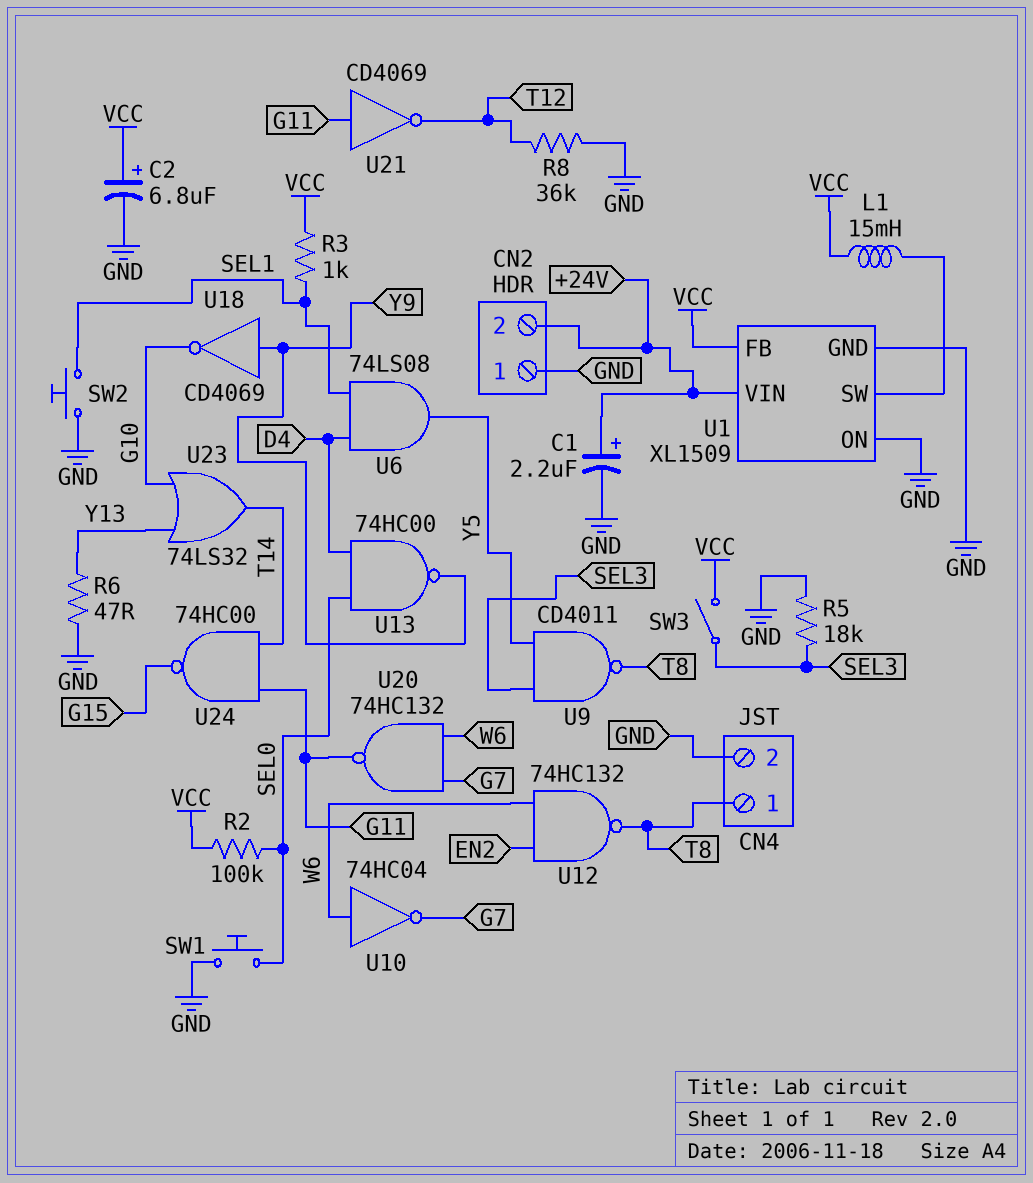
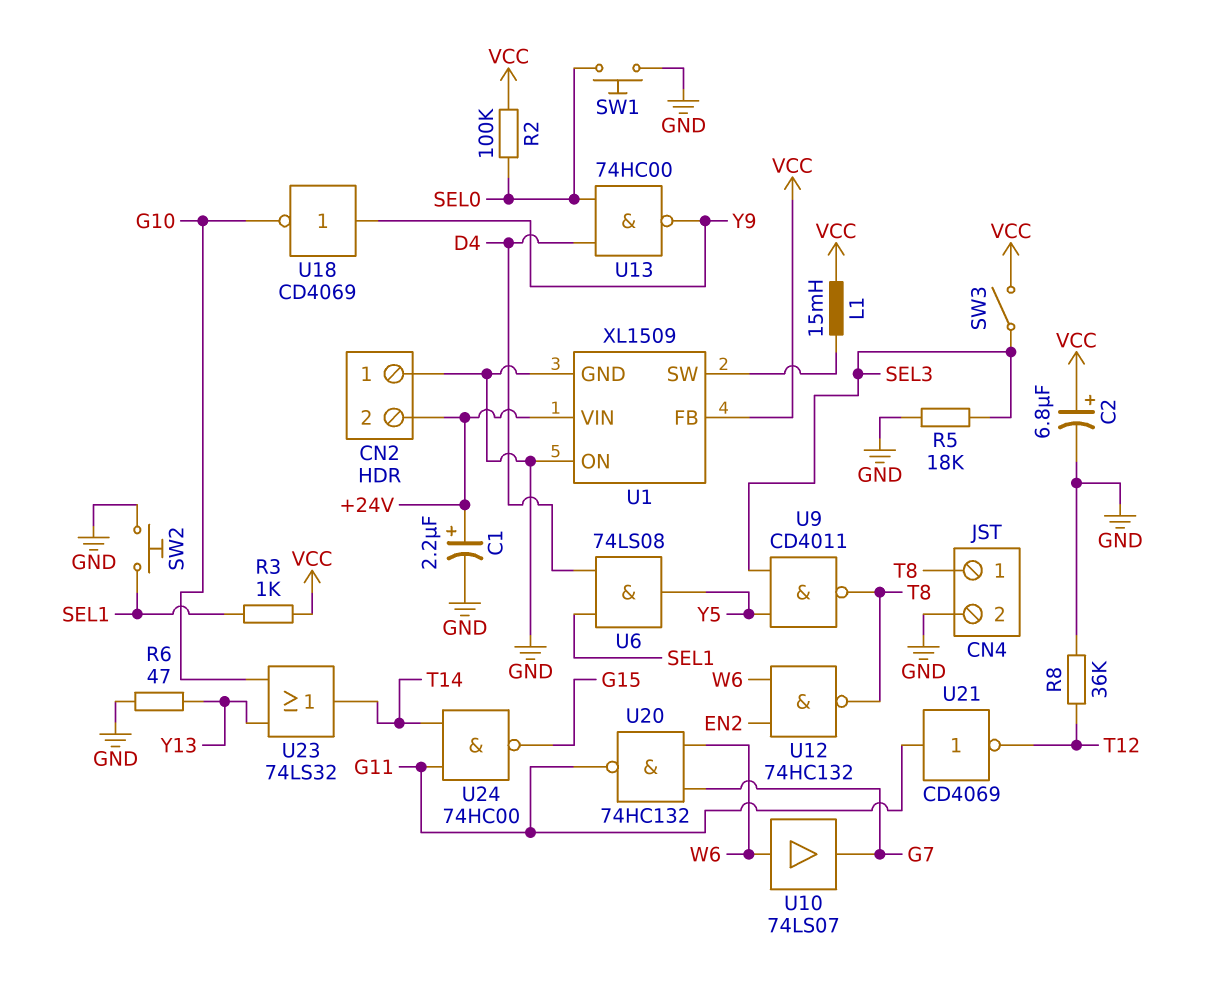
U10: NOT 74HC04 (in W6, out G7) -> buffer 74LS07 (in W6, out G7)

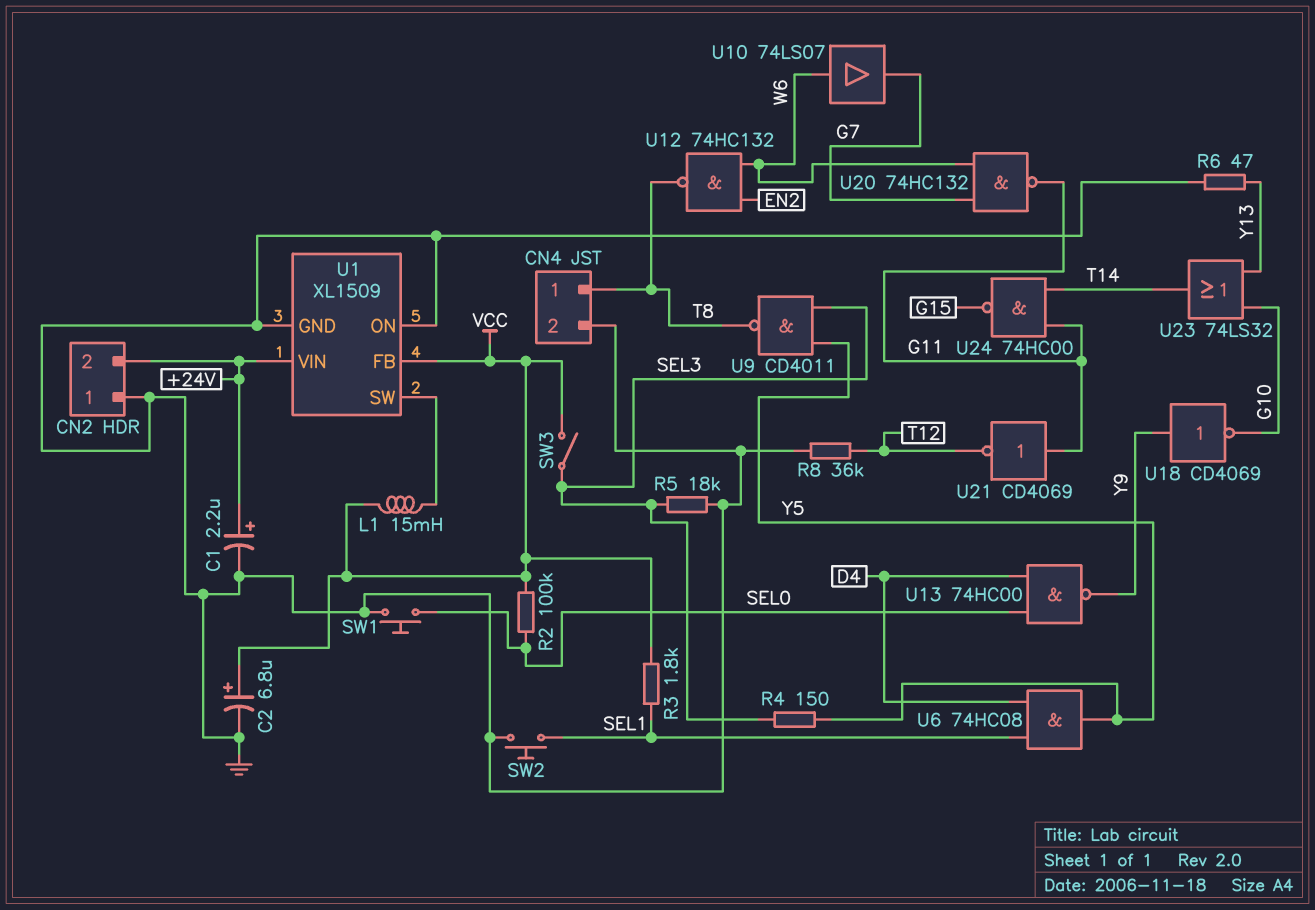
R3: 1k (SEL1, VCC) -> 1.8k (SEL1, VCC)
R4: none -> 150 (SEL3, Y5)
U6: AND 74LS08 (in D4, in SEL1, out Y5) -> AND 74HC08 (in D4, in SEL1, out Y5)

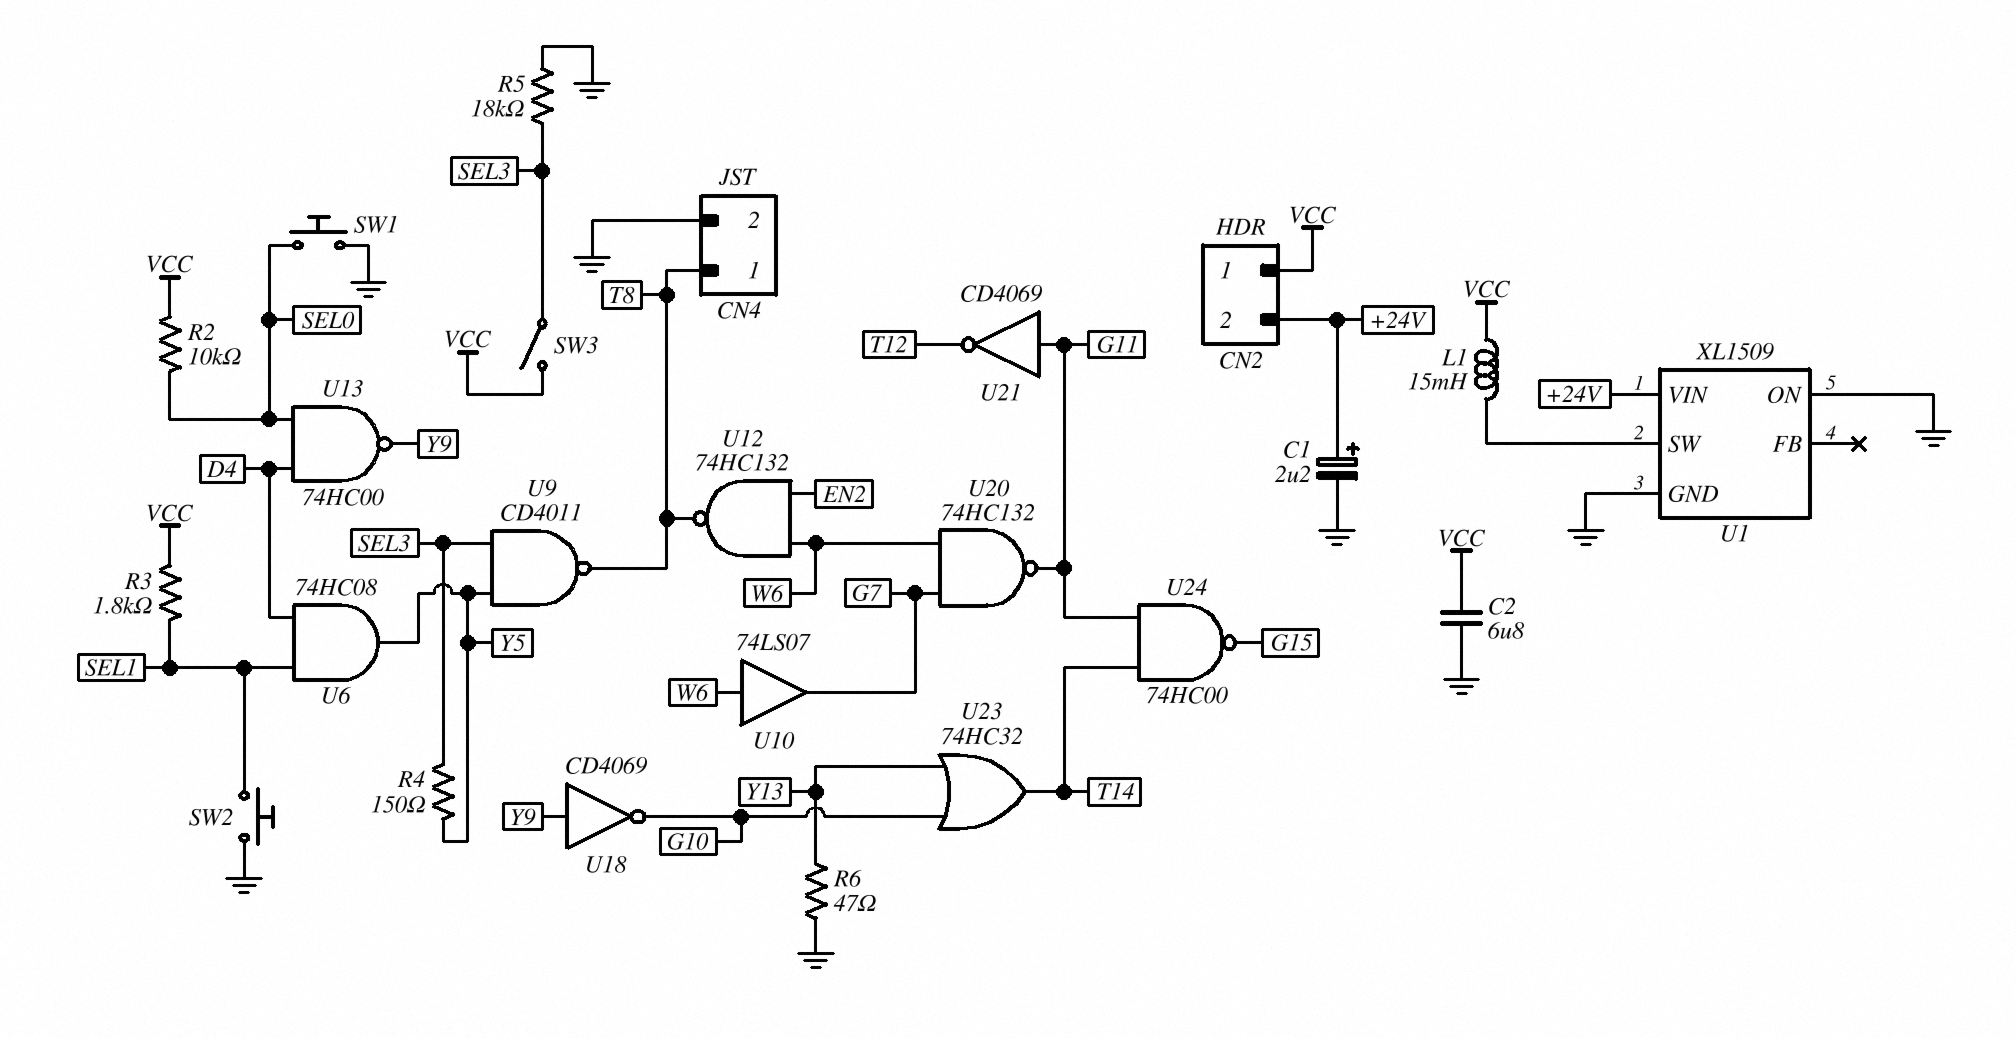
C2: 6.8uF (plus VCC, minus GND) -> 6.8uF (GND, VCC)
CN2 pin 1: GND -> VCC
R2: 100k (SEL0, VCC) -> 10k (SEL0, VCC)
R8: 36k (GND, T12) -> none
U1 pin FB: VCC -> none
U23: OR 74LS32 (in G10, in Y13, out T14) -> OR 74HC32 (in G10, in Y13, out T14)

